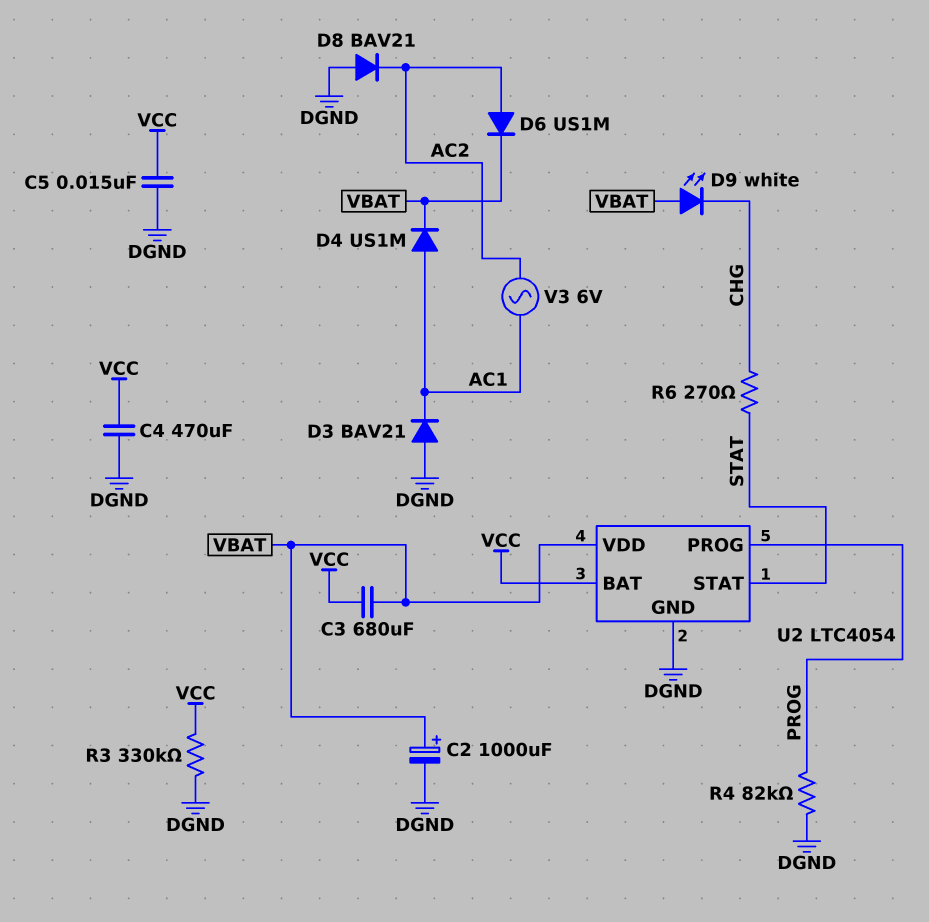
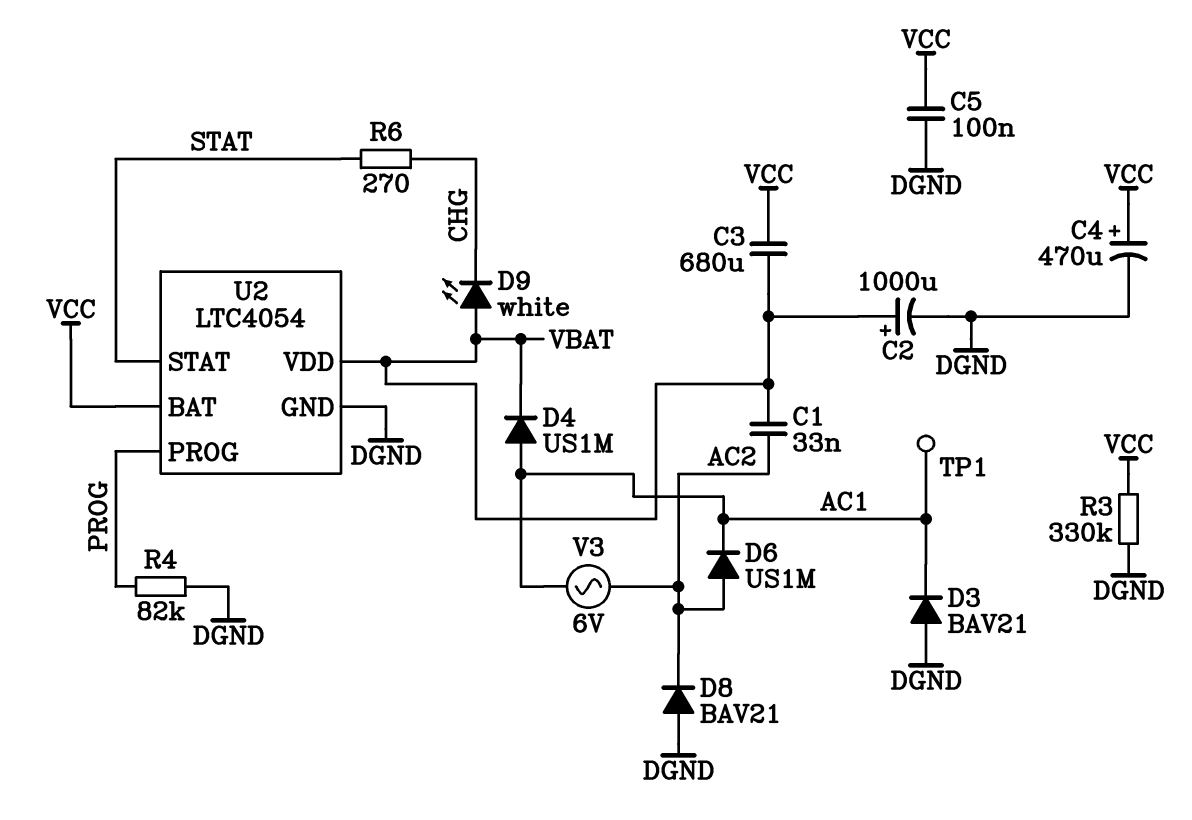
C1: none -> 33nF (AC2, VBAT)
C4: 470uF (DGND, VCC) -> 470uF (plus VCC, minus DGND)
C5: 15nF (DGND, VCC) -> 100nF (DGND, VCC)
D6: diode US1M (A AC2, K VBAT) -> diode US1M (A AC2, K AC1)
TP1: none -> test point (AC1)

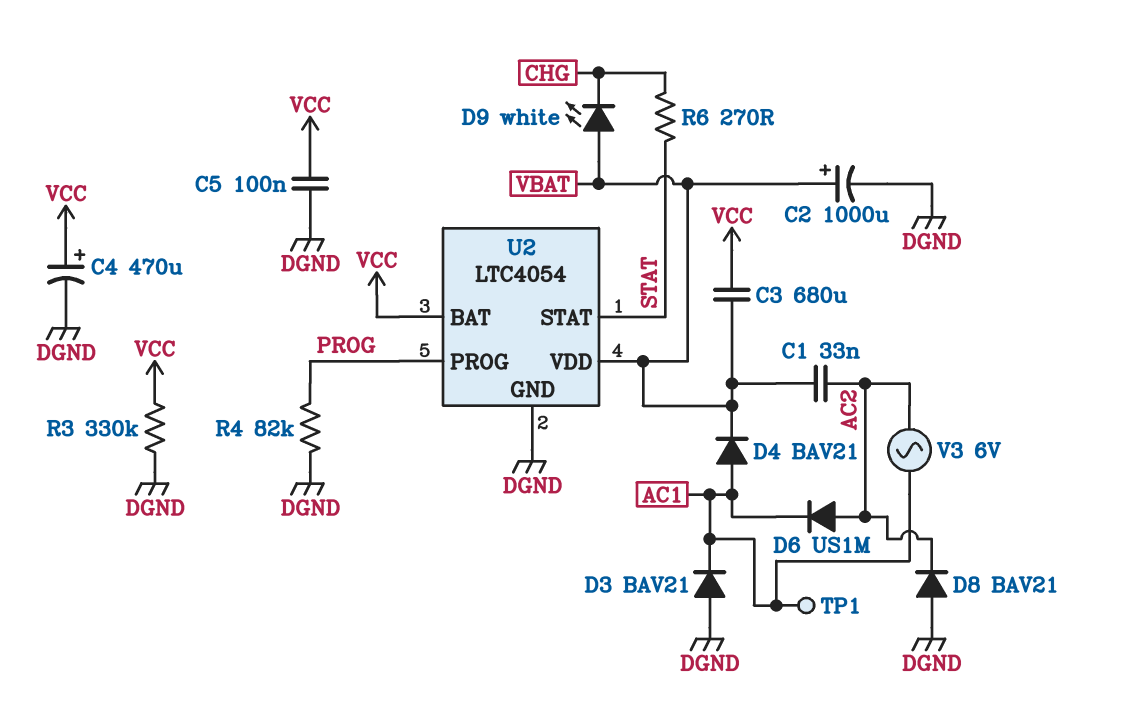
D4: diode US1M (A AC1, K VBAT) -> diode BAV21 (A AC1, K VBAT)

